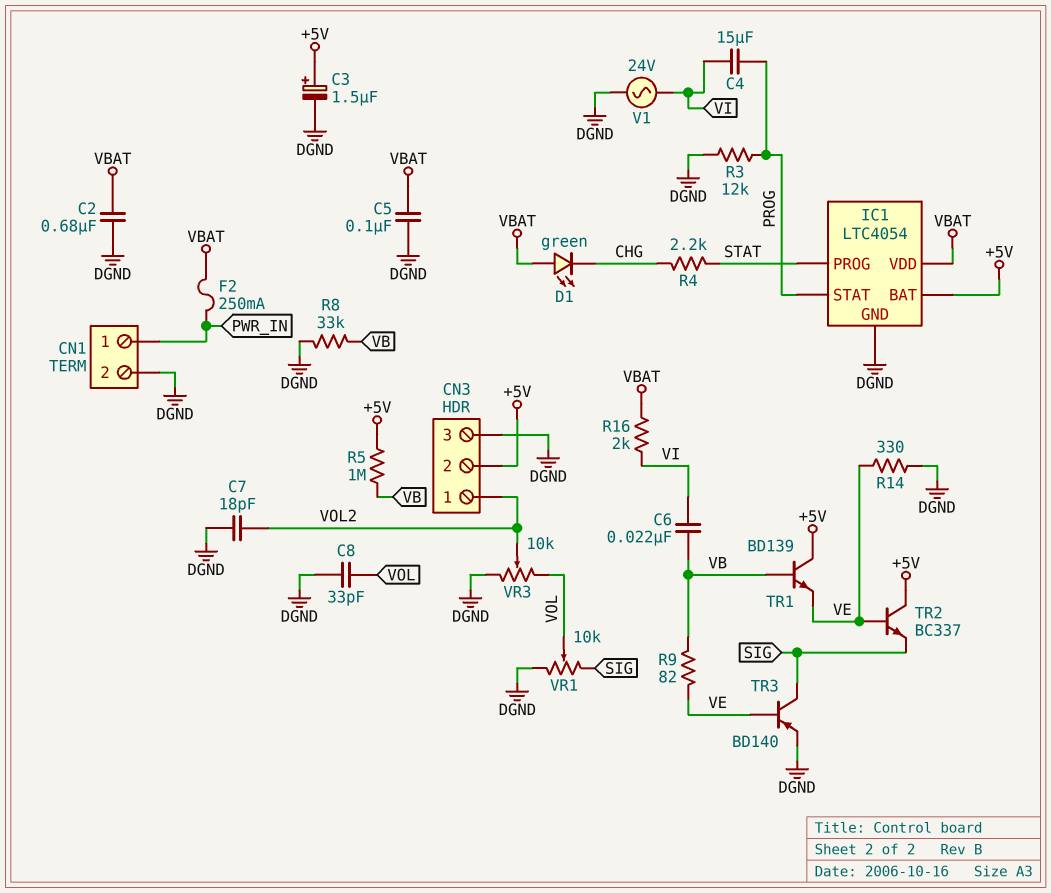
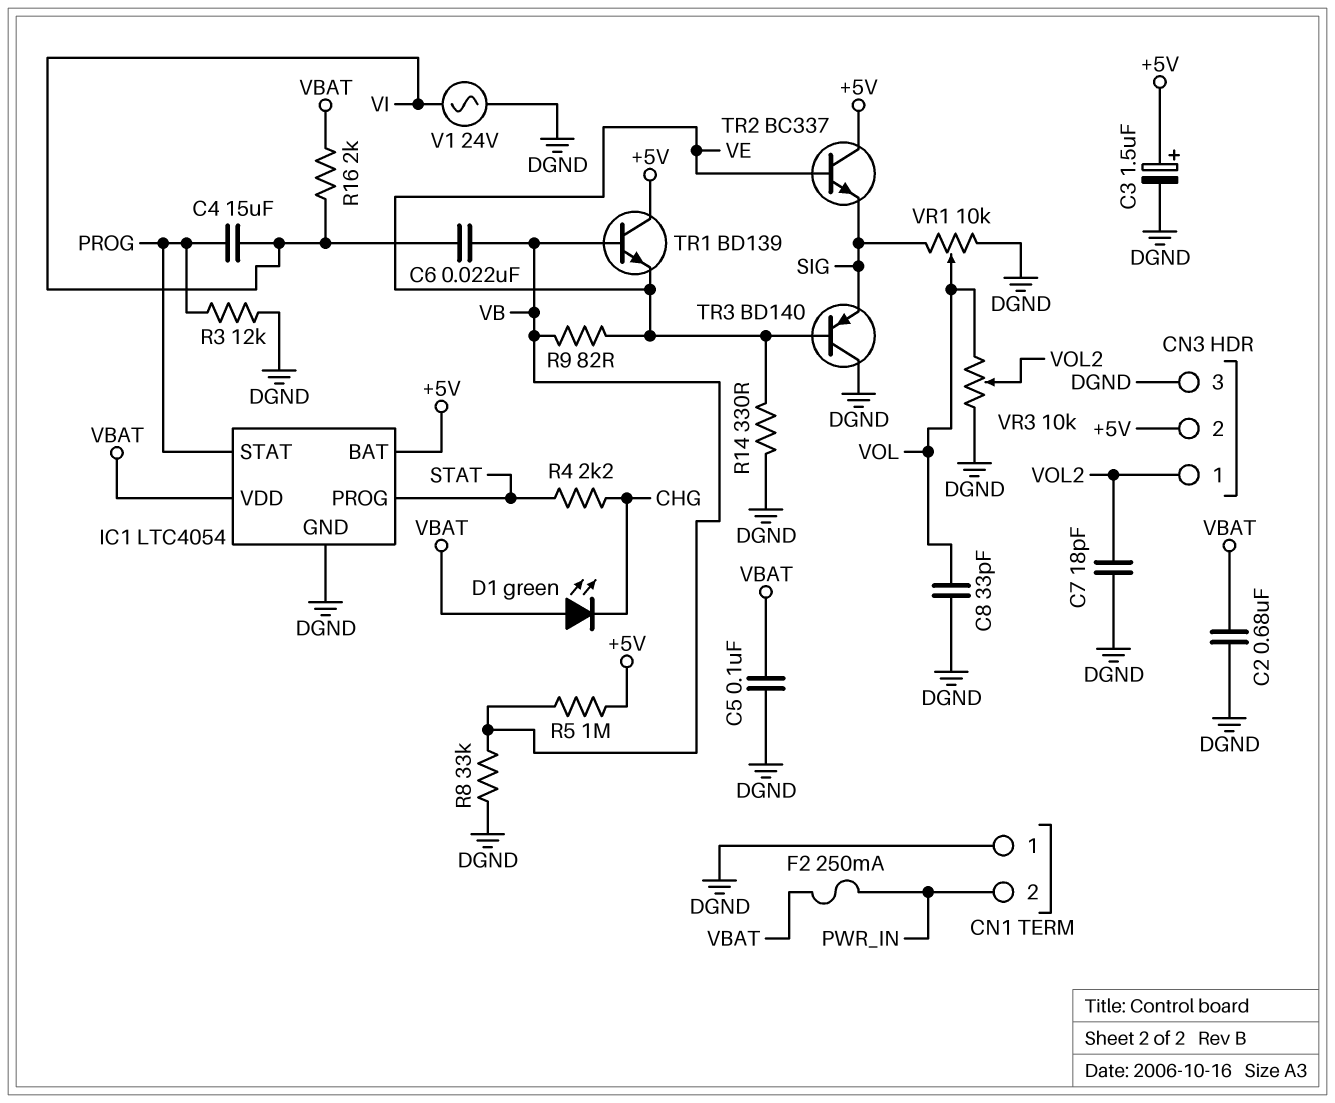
CN1 pin 1: PWR_IN -> DGND
CN1 pin 2: DGND -> PWR_IN
TR3: PNP BD140 (B VE, C SIG, E DGND) -> PNP BD140 (B VE, C DGND, E SIG)

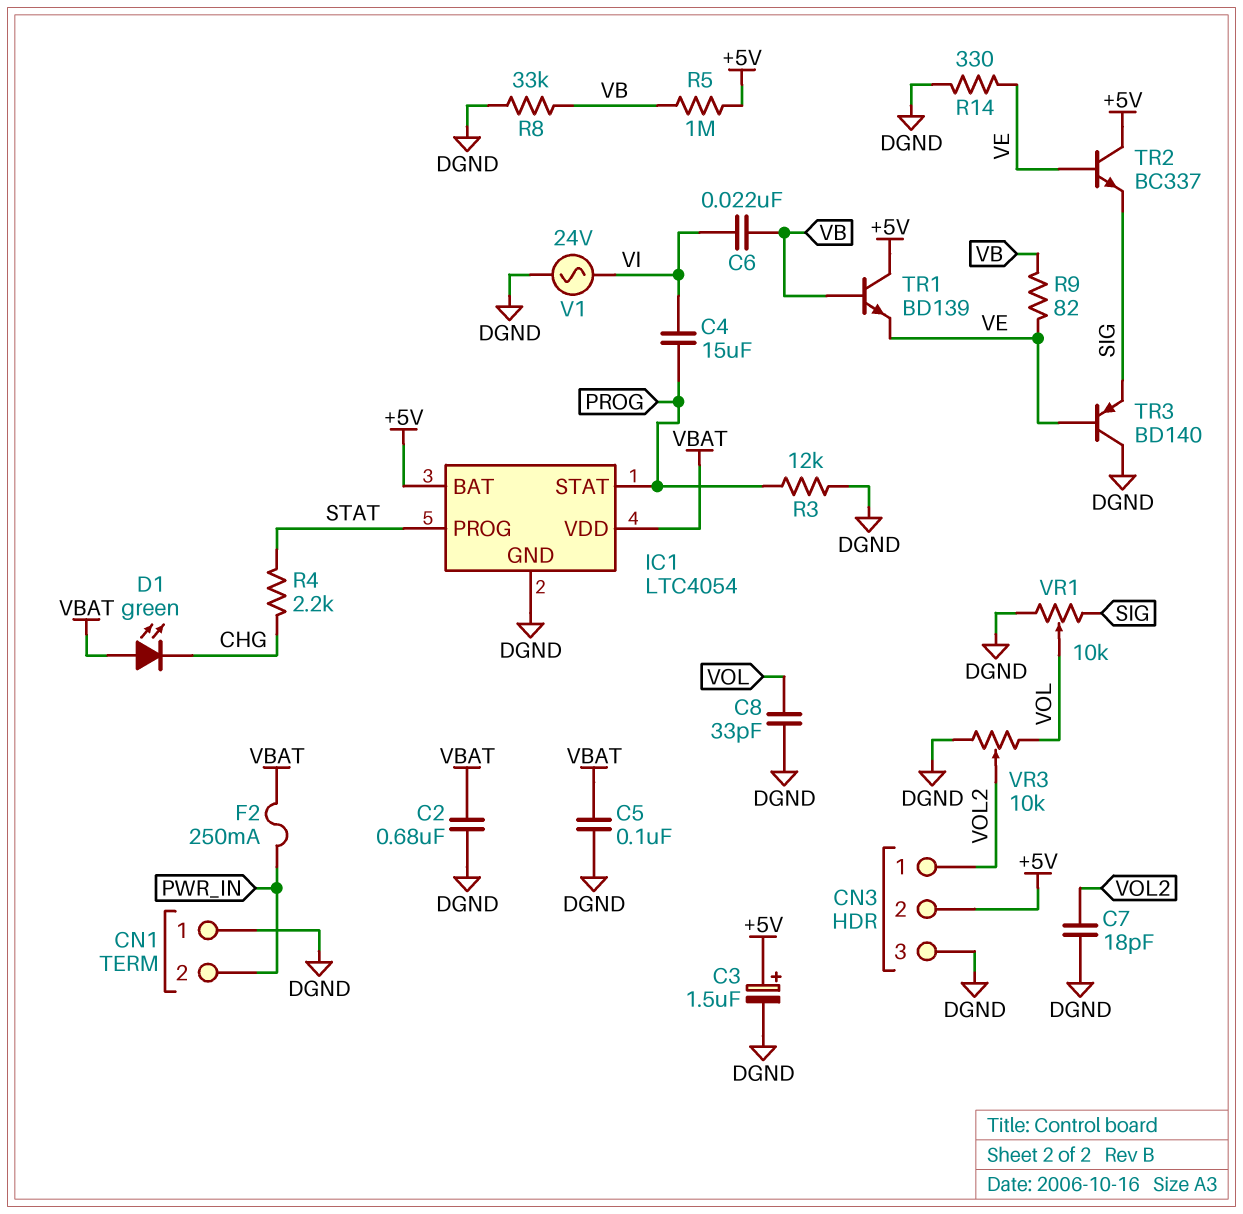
R16: 2k (VBAT, VI) -> none

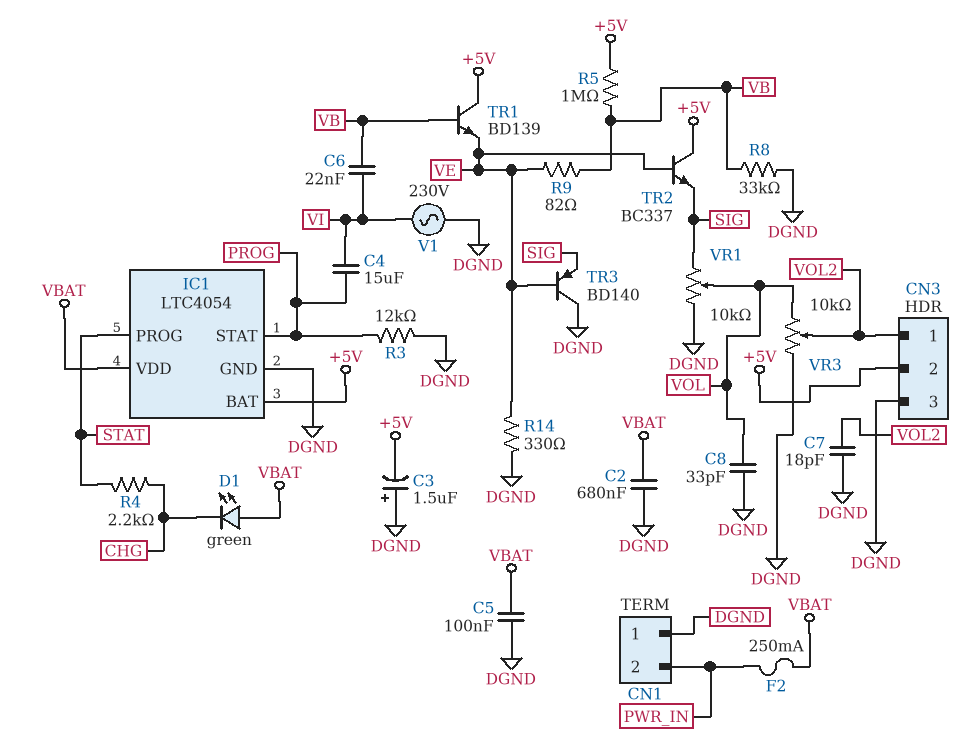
C3: 1.5uF (plus +5V, minus DGND) -> 1.5uF (plus DGND, minus +5V)
V1: AC 24V (DGND, VI) -> AC 230V (DGND, VI)

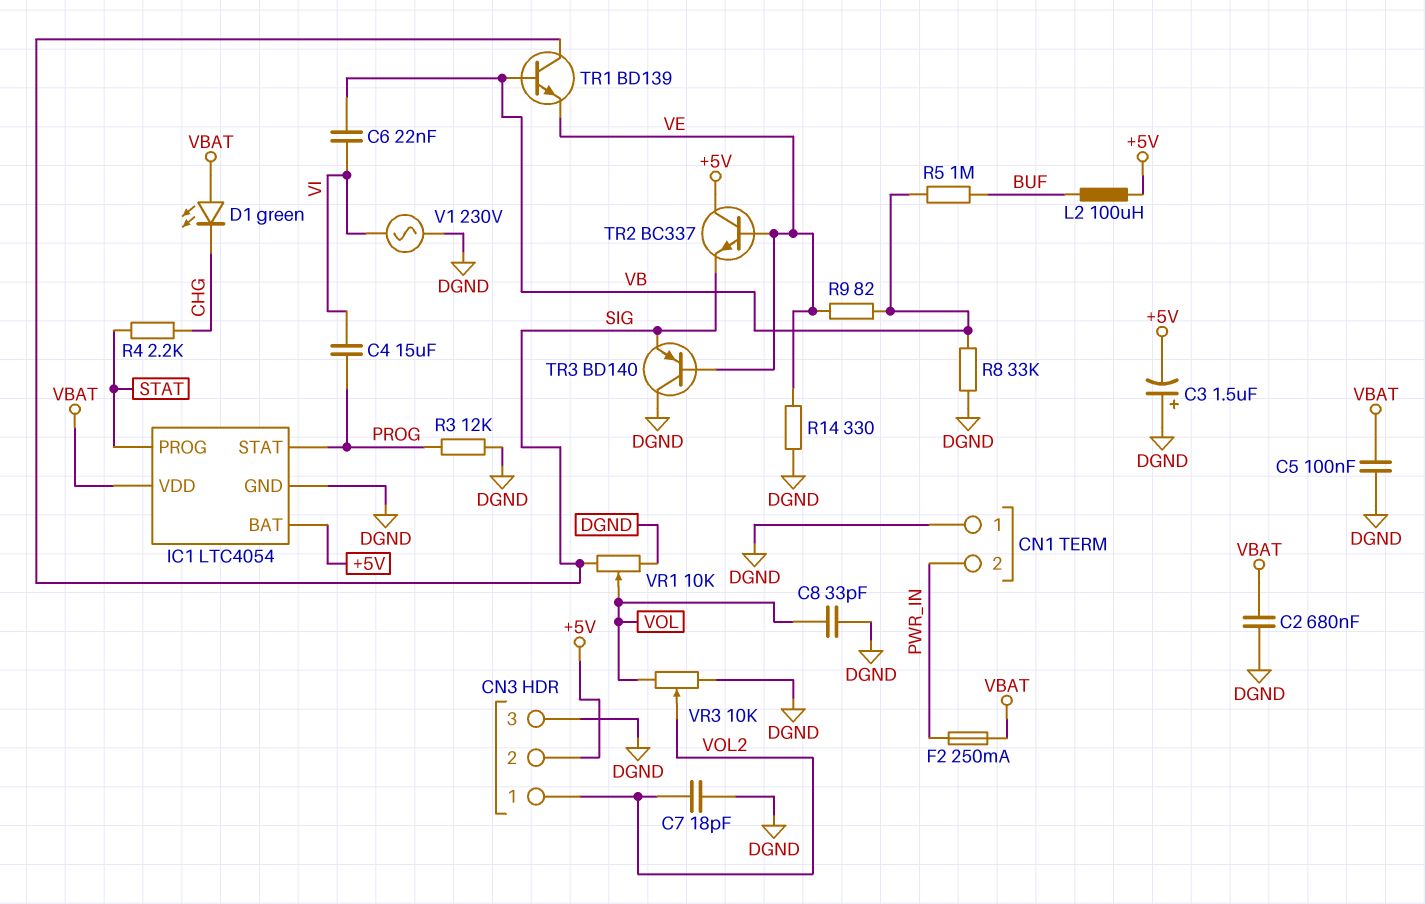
L2: none -> 100uH (+5V, BUF)
R5: 1M (+5V, VB) -> 1M (BUF, VB)
TR1: NPN BD139 (B VB, C +5V, E VE) -> NPN BD139 (B VB, C SIG, E VE)

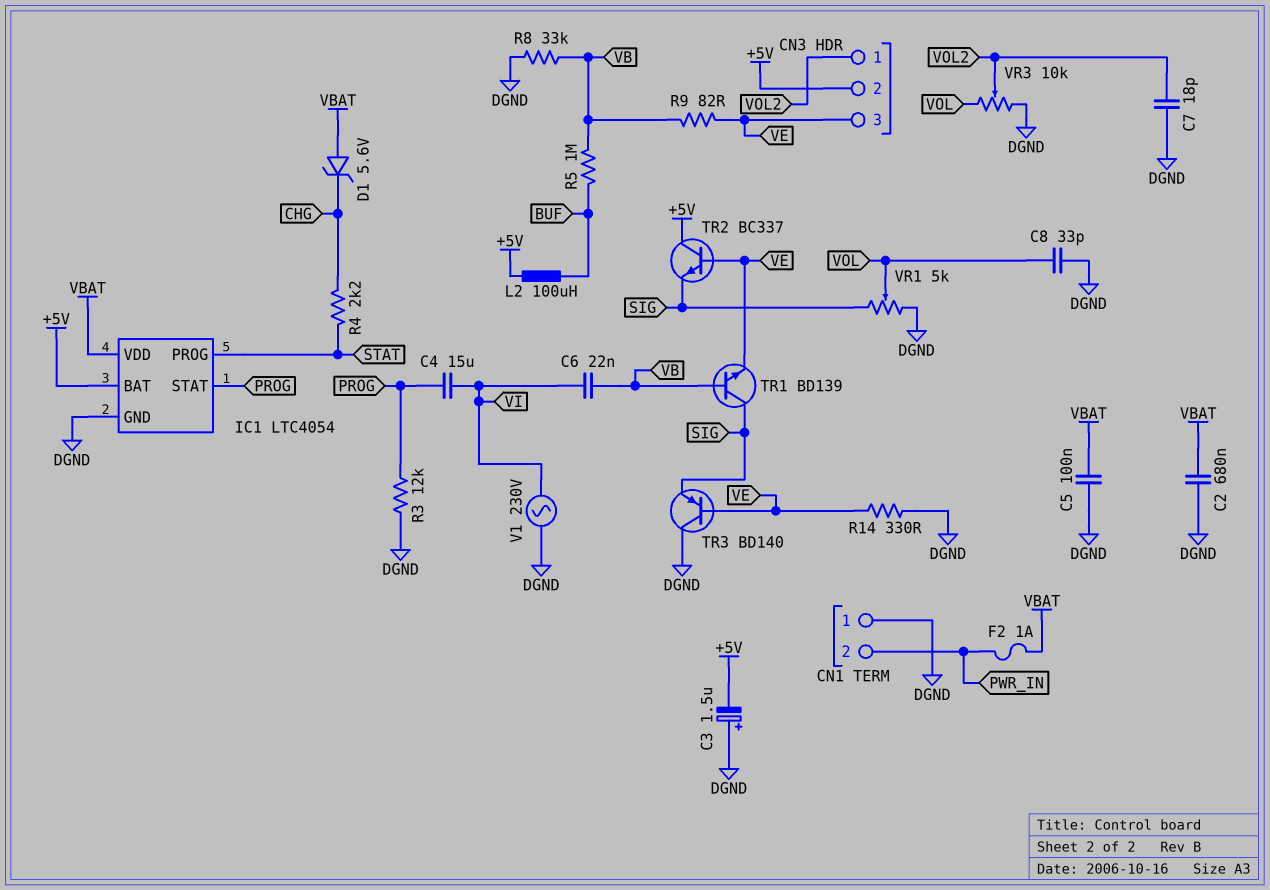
CN3 pin 3: DGND -> VE
D1: LED green (A VBAT, K CHG) -> zener 5.6V (A VBAT, K CHG)
F2: 250mA (PWR_IN, VBAT) -> 1A (PWR_IN, VBAT)
VR1: 10k (DGND, SIG, wiper VOL) -> 5k (DGND, SIG, wiper VOL)

